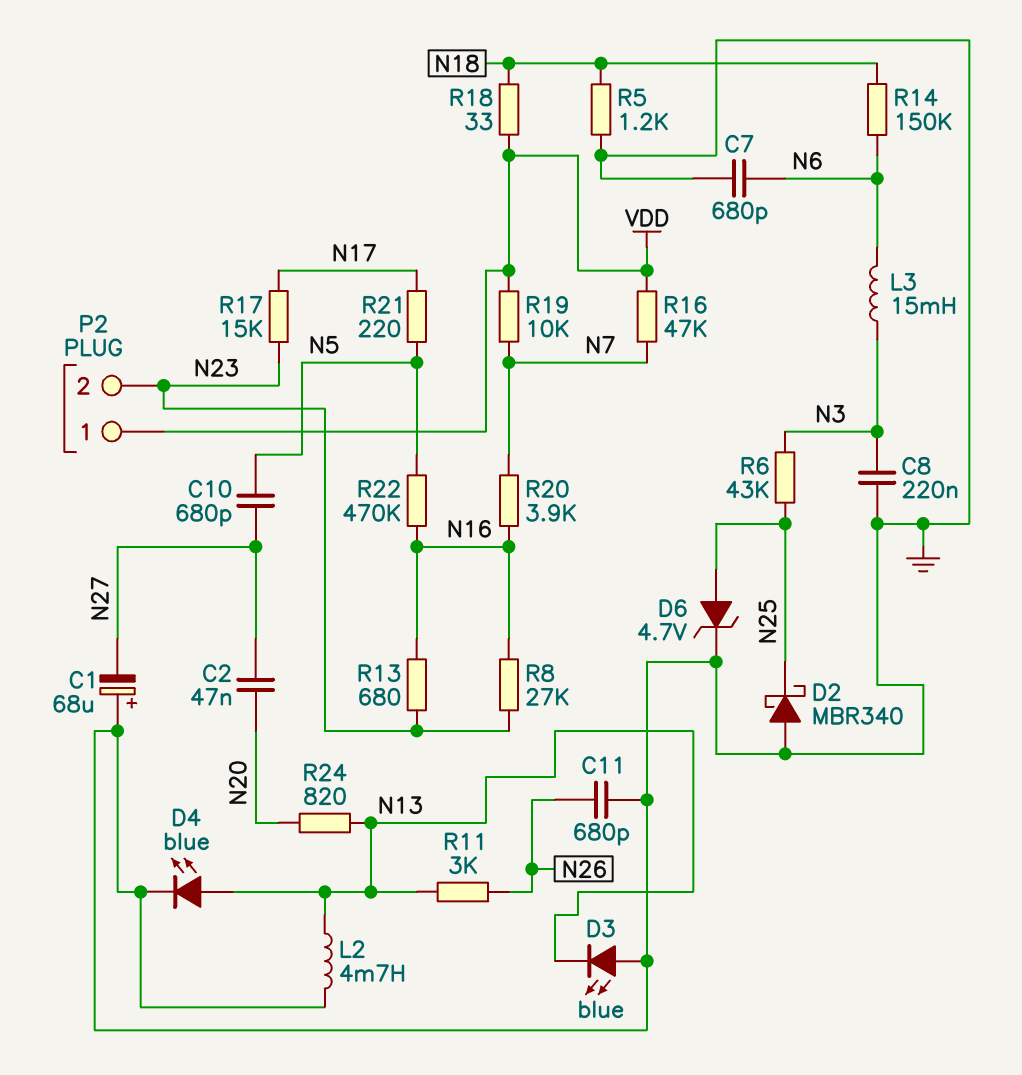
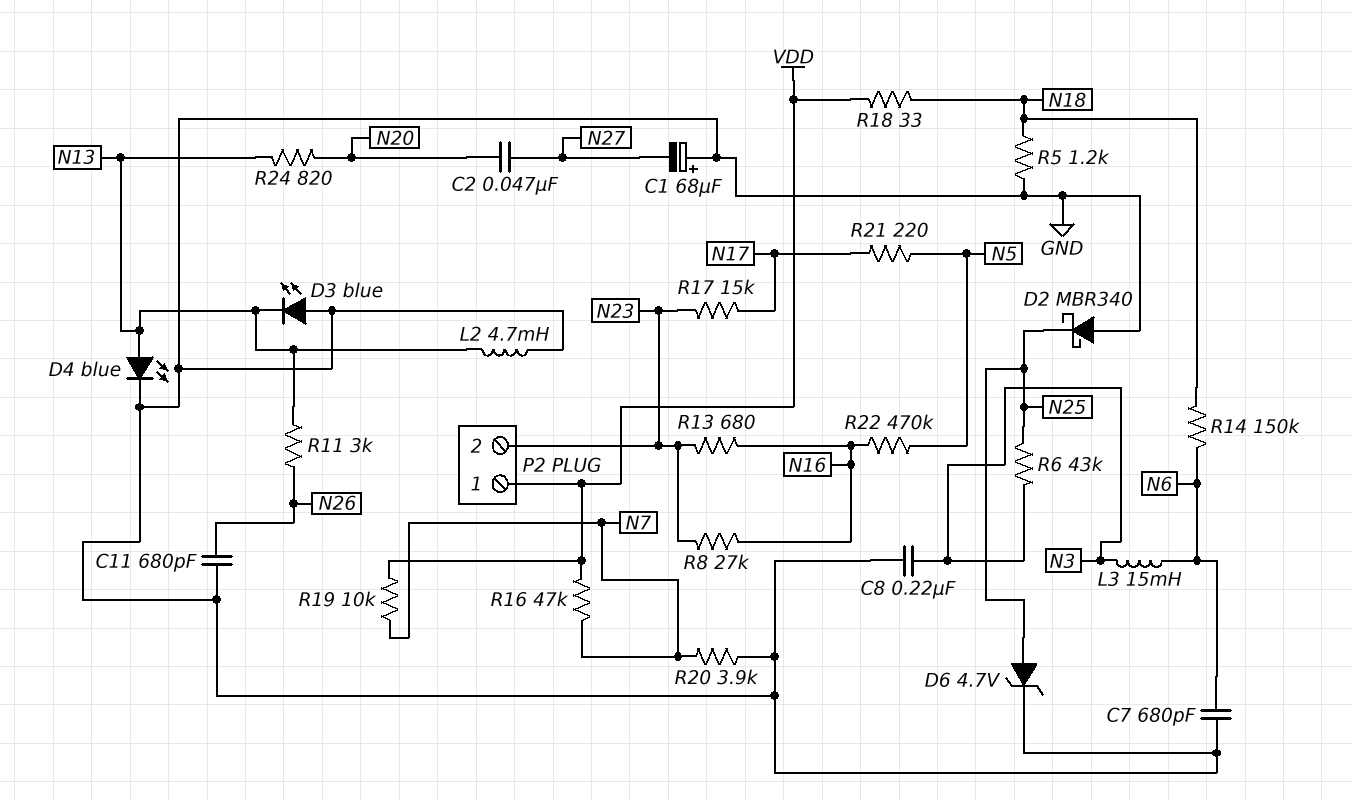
C10: 680pF (N5, N27) -> none
R20: 3.9k (N7, N16) -> 3.9k (GND, N7)

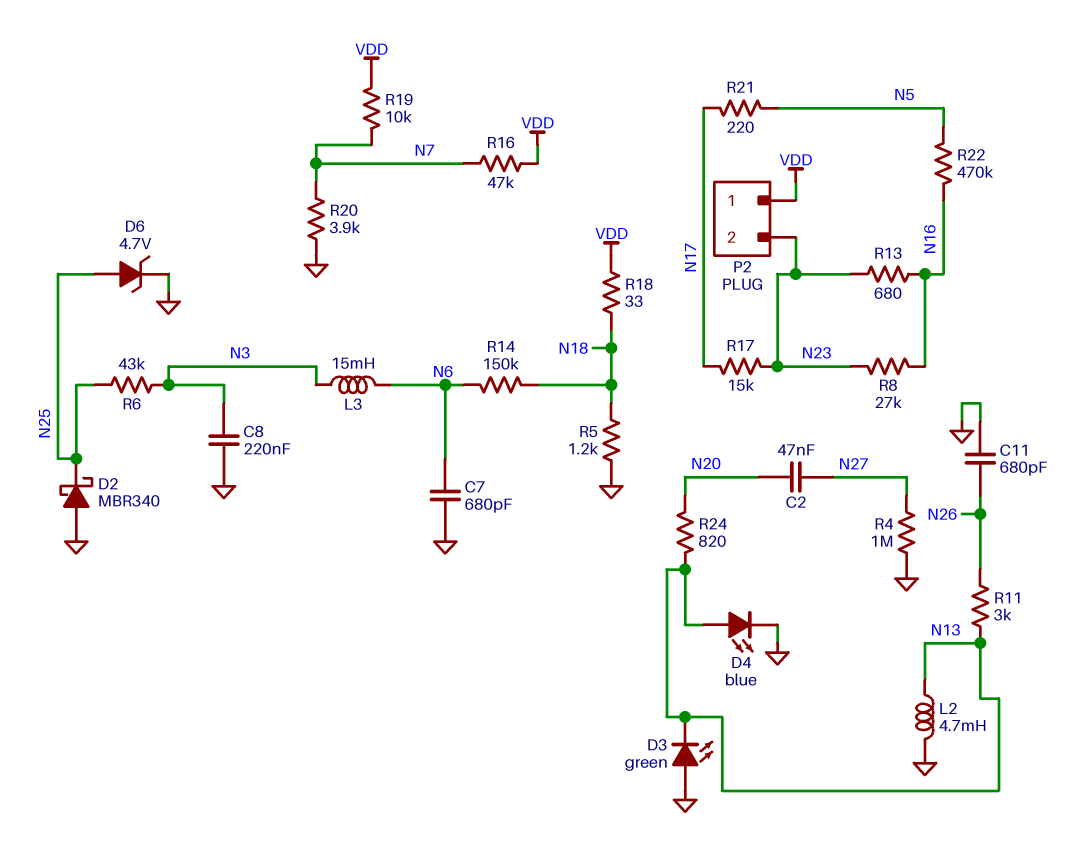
C1: 68uF (plus GND, minus N27) -> none
D3: LED blue (A GND, K N13) -> LED green (A GND, K N13)
R4: none -> 1M (GND, N27)

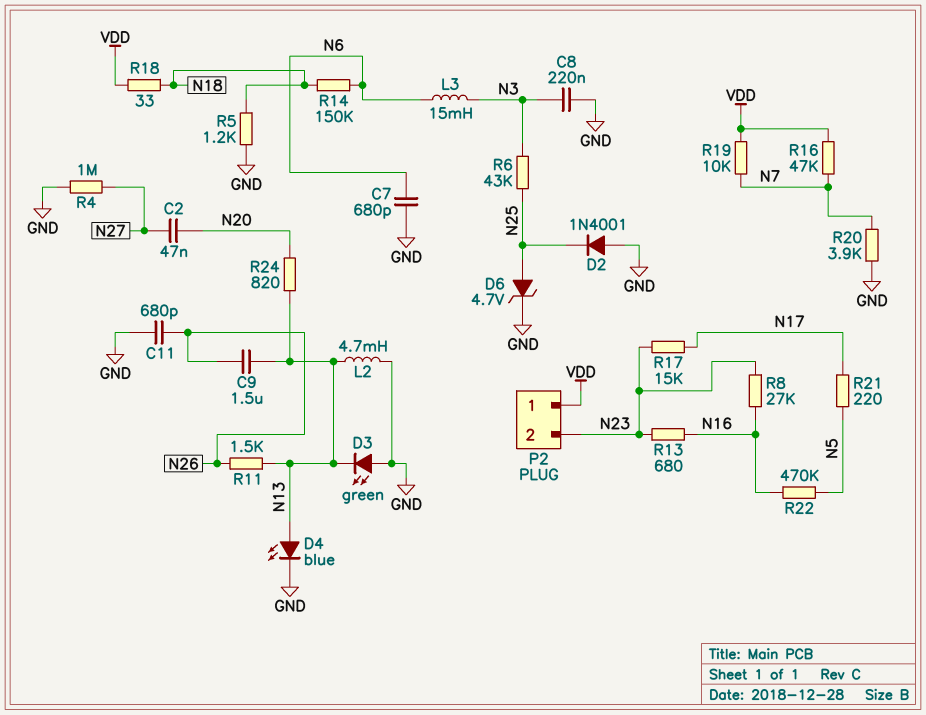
C9: none -> 1.5uF (N13, N26)
D2: schottky MBR340 (A GND, K N25) -> diode 1N4001 (A GND, K N25)
R11: 3k (N13, N26) -> 1.5k (N13, N26)

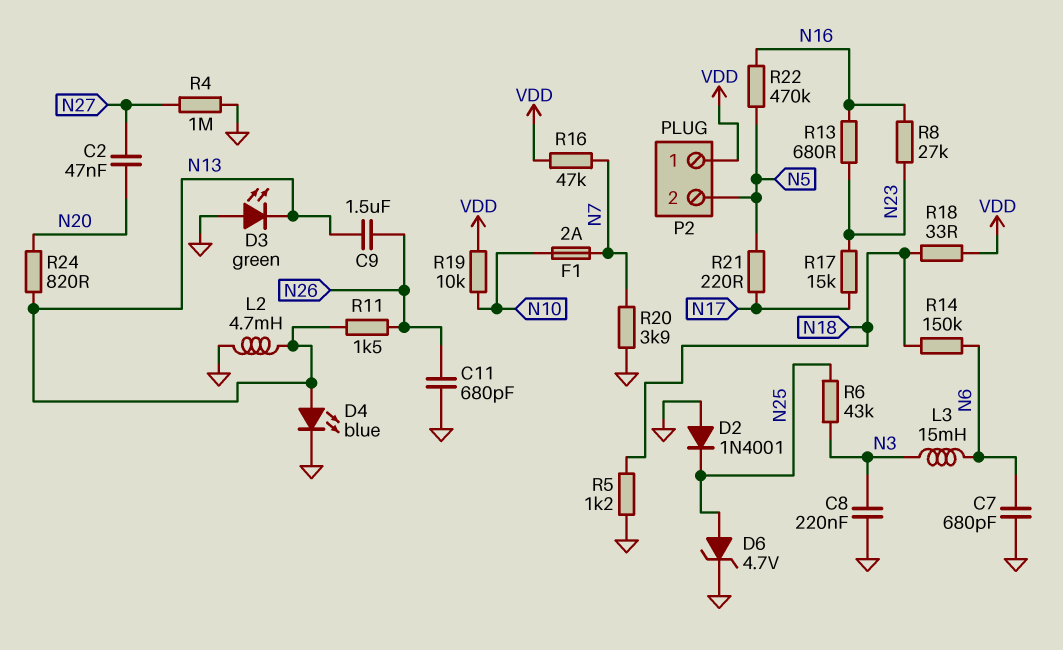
F1: none -> 2A (N7, N10)
P2 pin 2: N23 -> N5
R19: 10k (N7, VDD) -> 10k (N10, VDD)

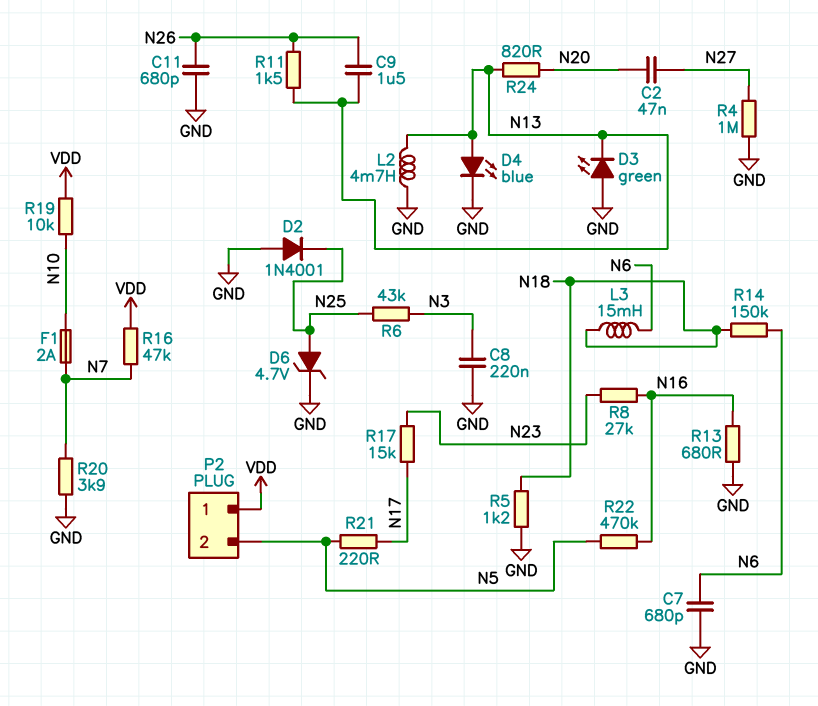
L3: 15mH (N3, N6) -> 15mH (N6, N18)
R13: 680 (N16, N23) -> 680 (GND, N16)
R18: 33 (N18, VDD) -> none

